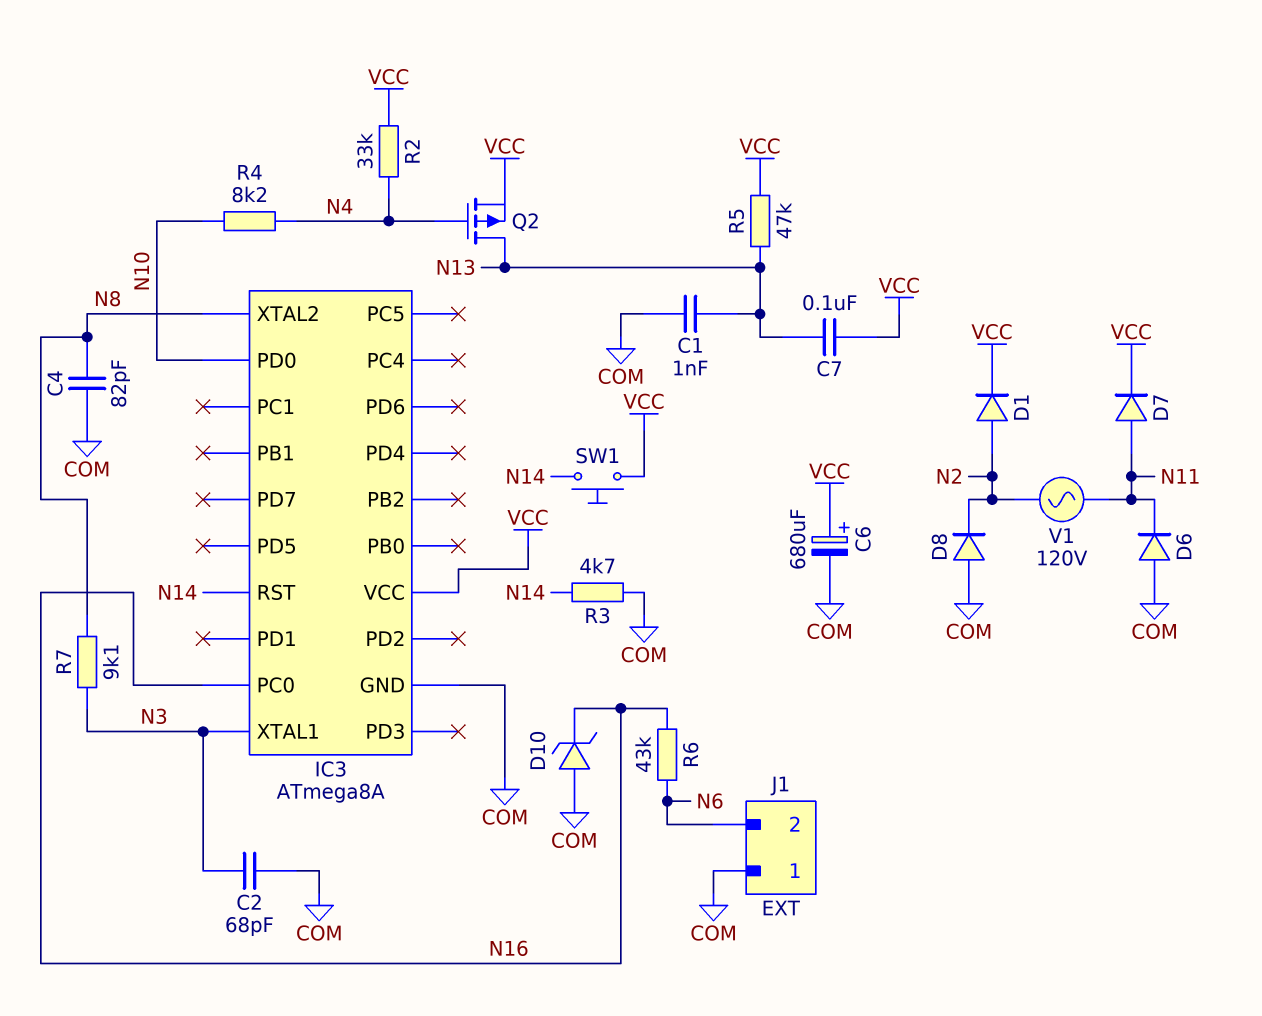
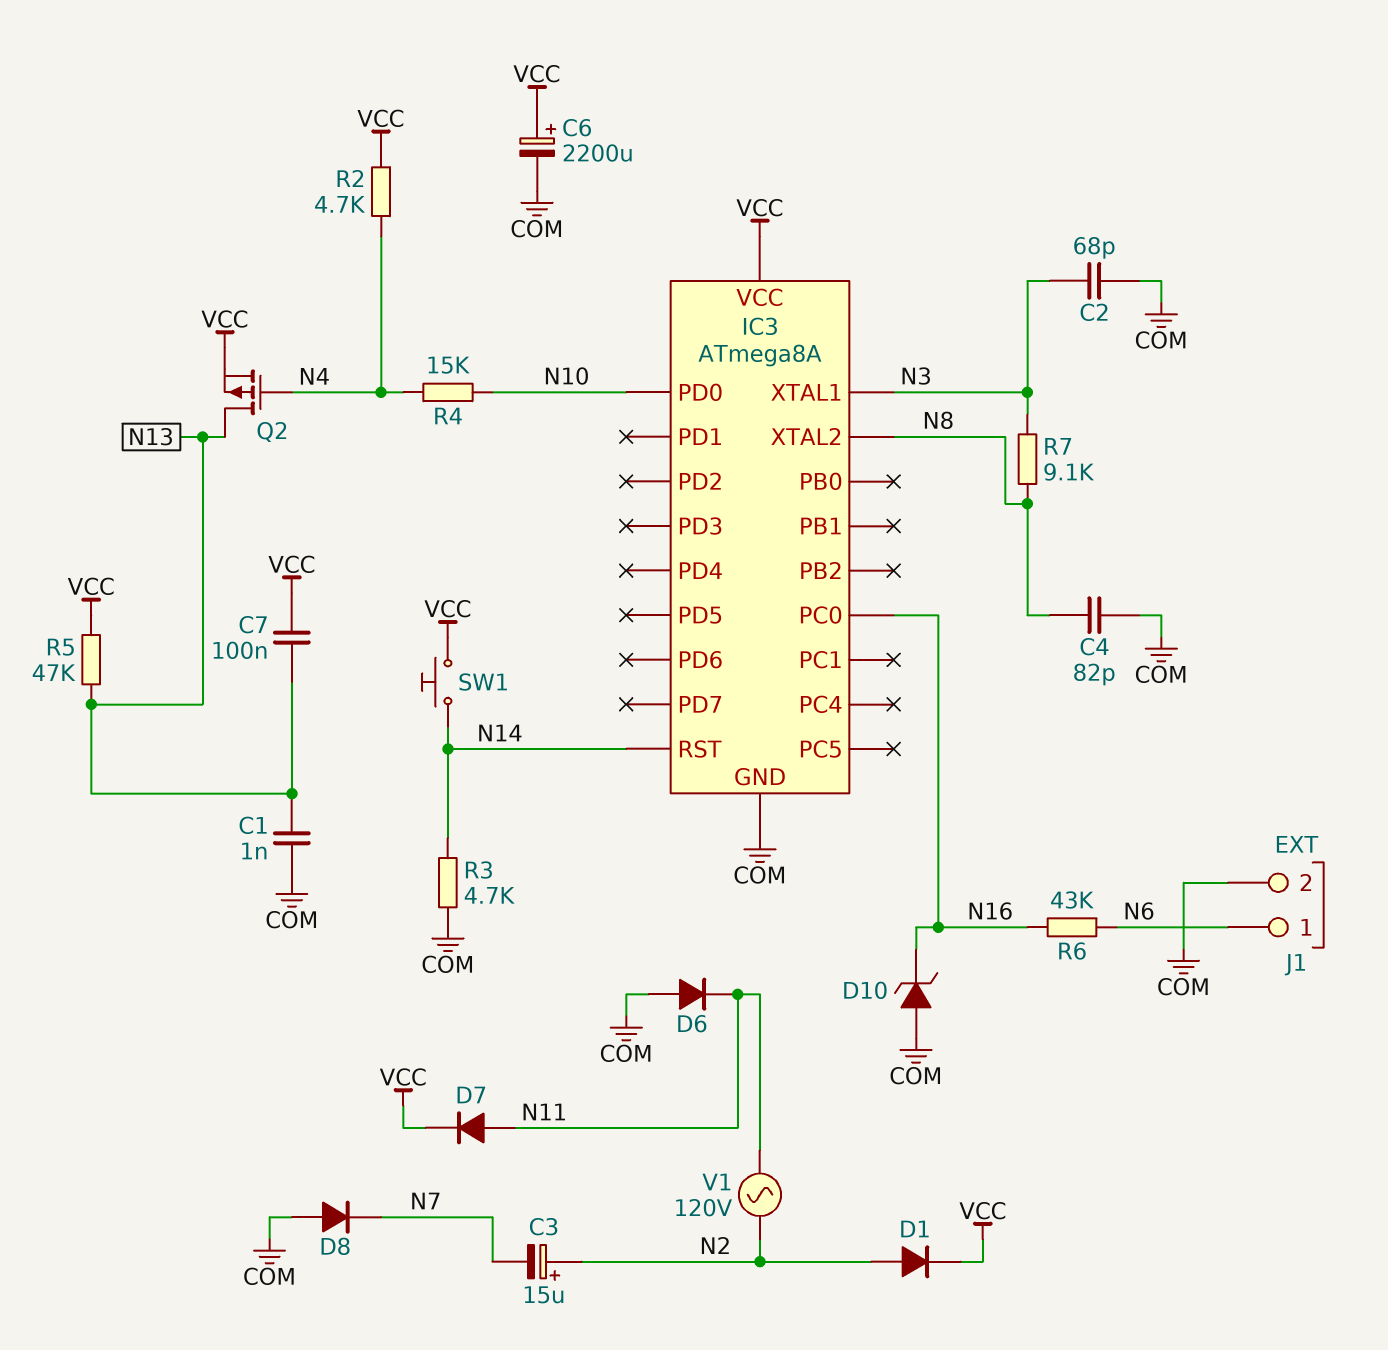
C3: none -> 15uF (plus N2, minus N7)
C6: 680uF (plus VCC, minus COM) -> 2200uF (plus VCC, minus COM)
D8: diode (A COM, K N2) -> diode (A COM, K N7)
J1 pin 1: COM -> N6
J1 pin 2: N6 -> COM
R2: 33k (N4, VCC) -> 4.7k (N4, VCC)
R4: 8.2k (N4, N10) -> 15k (N4, N10)

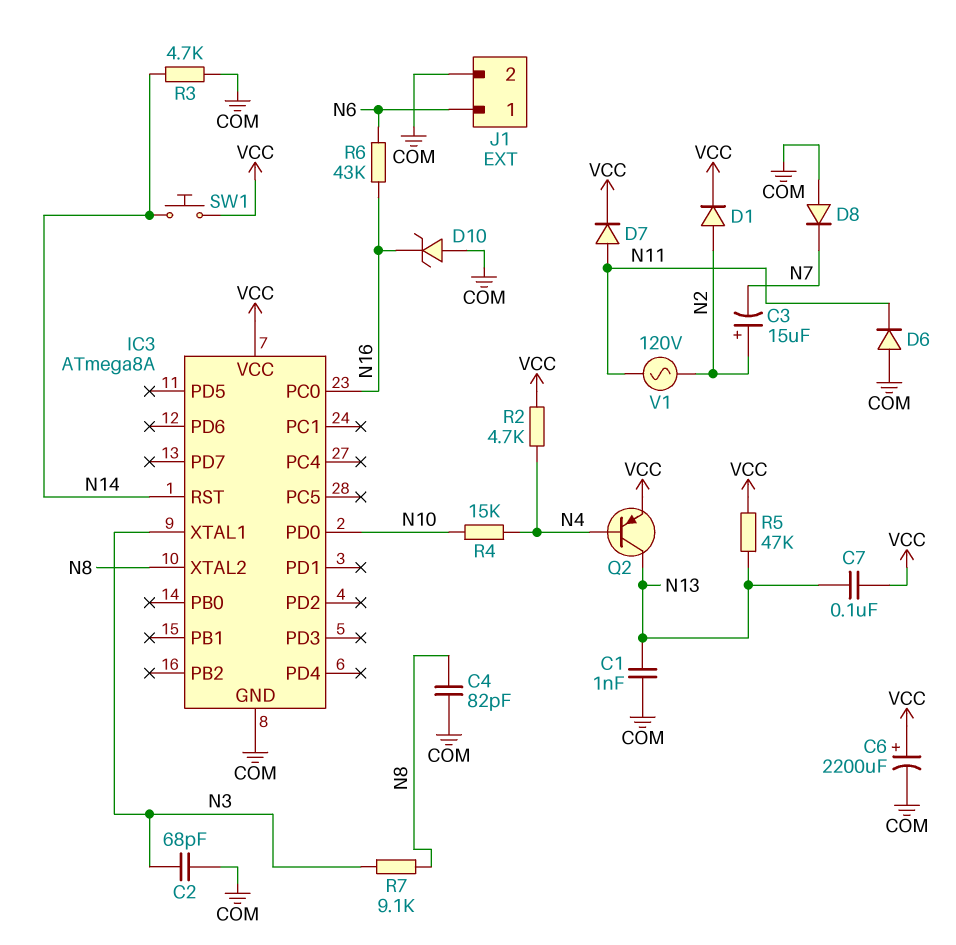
Q2: PMOS (G N4, D N13, S VCC) -> PNP (B N4, C N13, E VCC)

